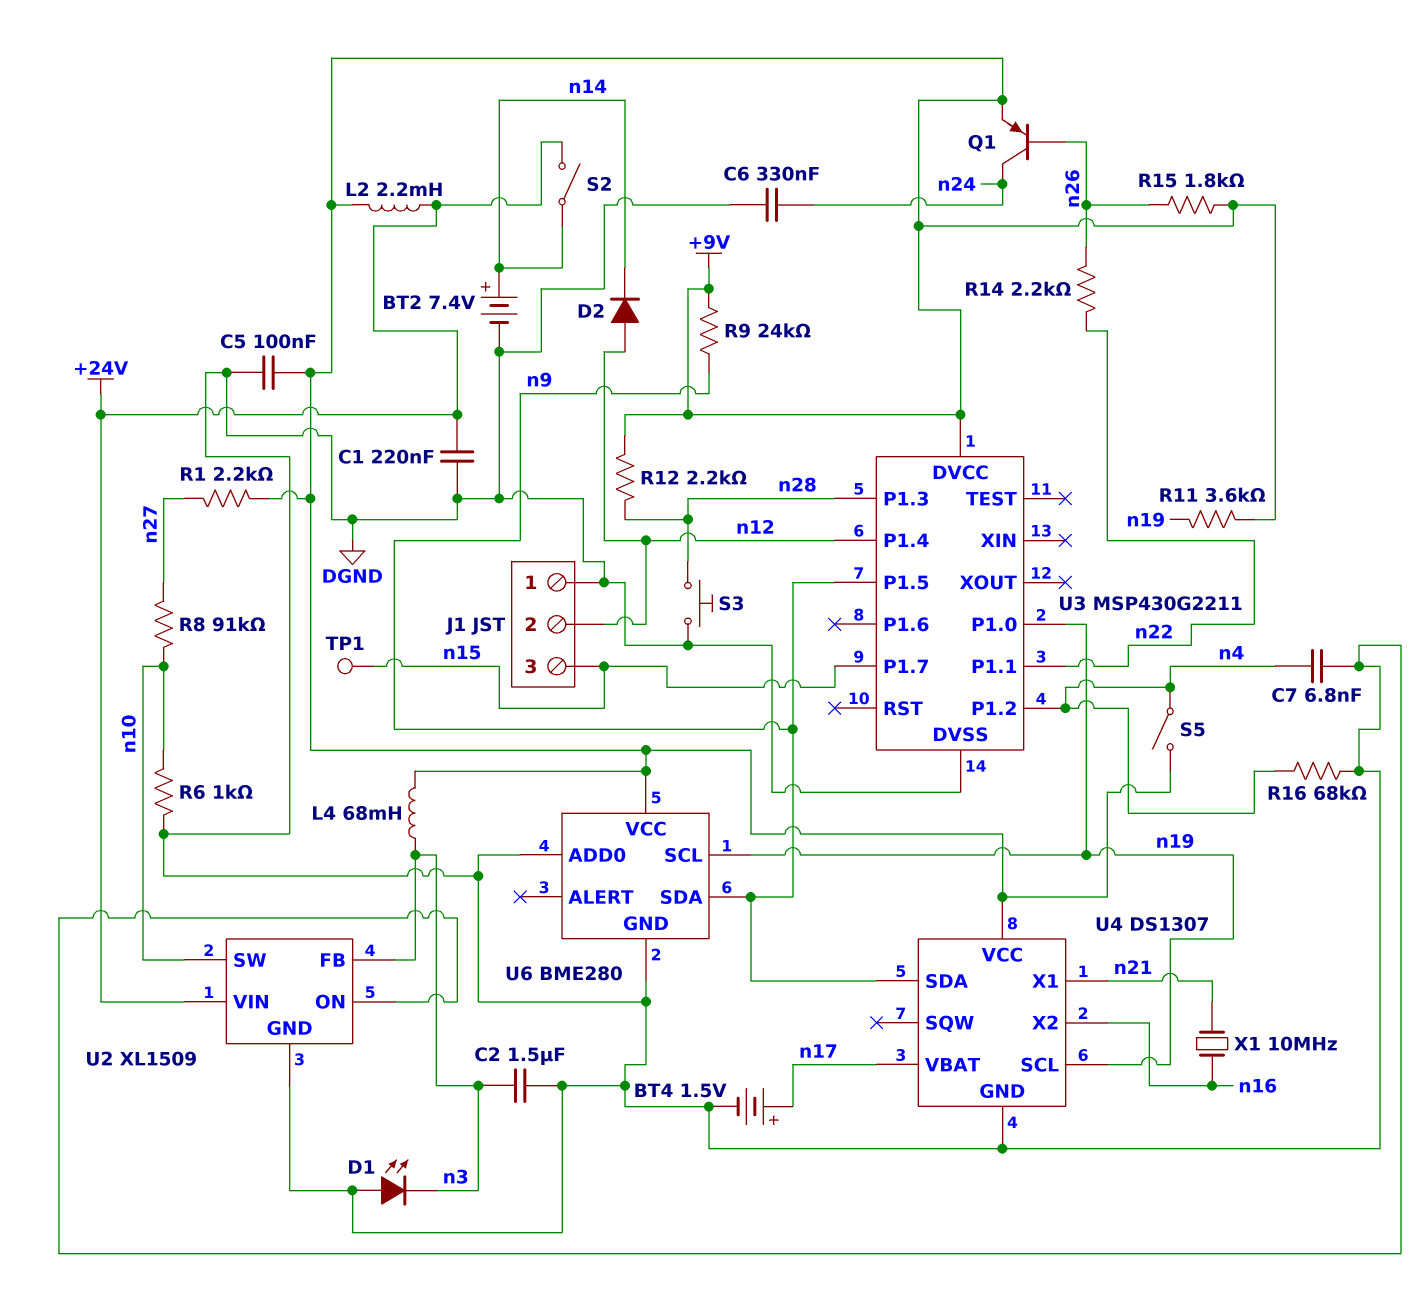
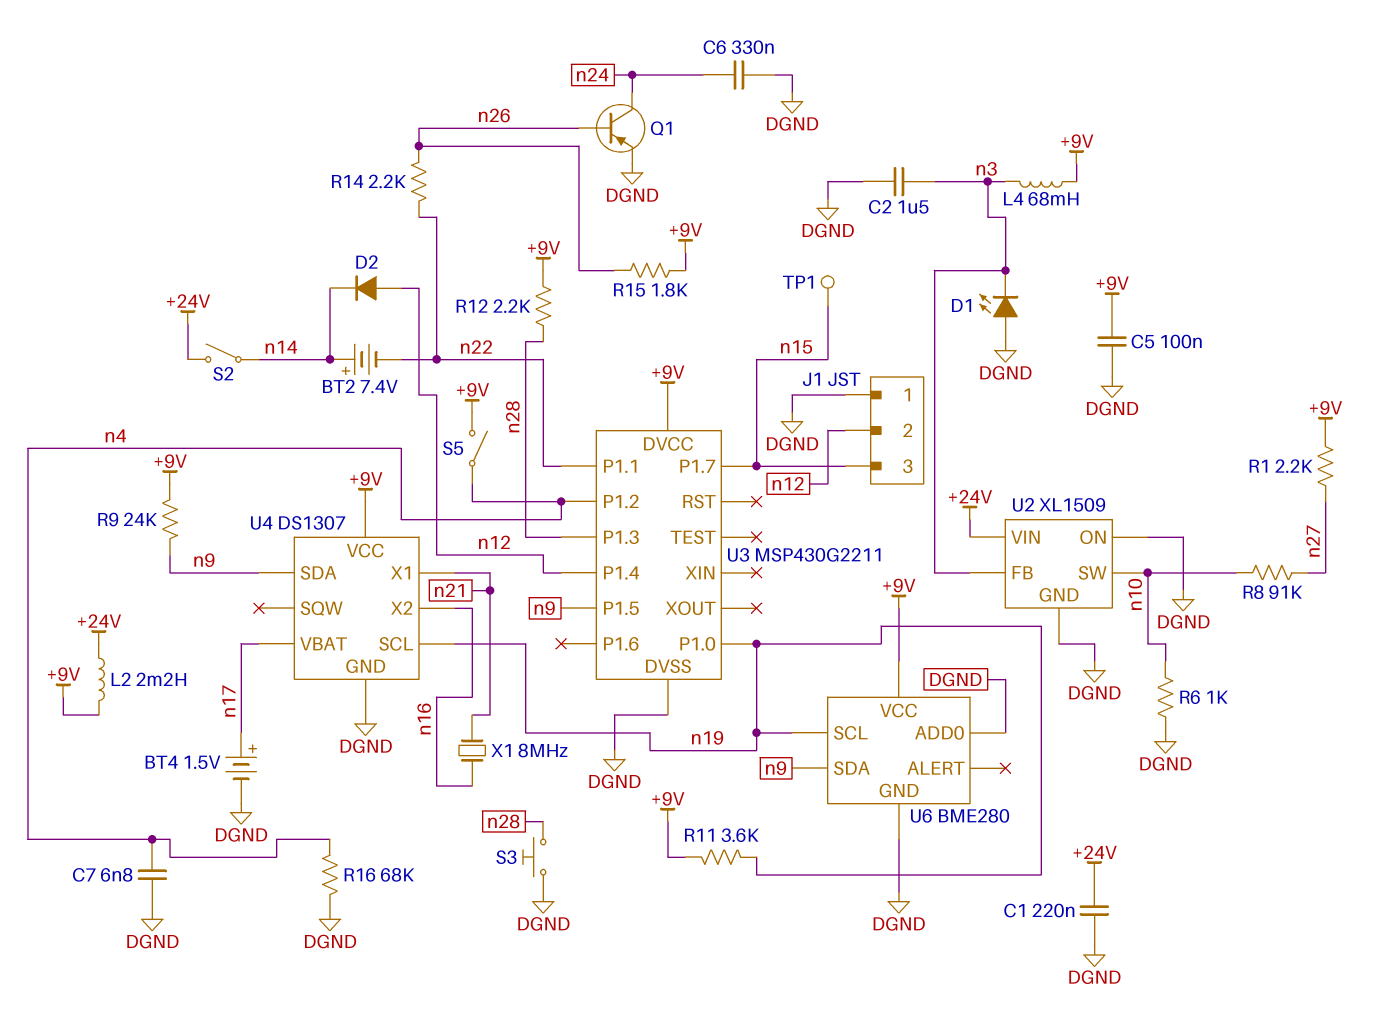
BT2: 7.4V (plus n14, minus DGND) -> 7.4V (plus n14, minus n22)
Q1: PNP (B n26, C n24, E +9V) -> PNP (B n26, C n24, E DGND)
X1: 10MHz (n16, n21) -> 8MHz (n16, n21)

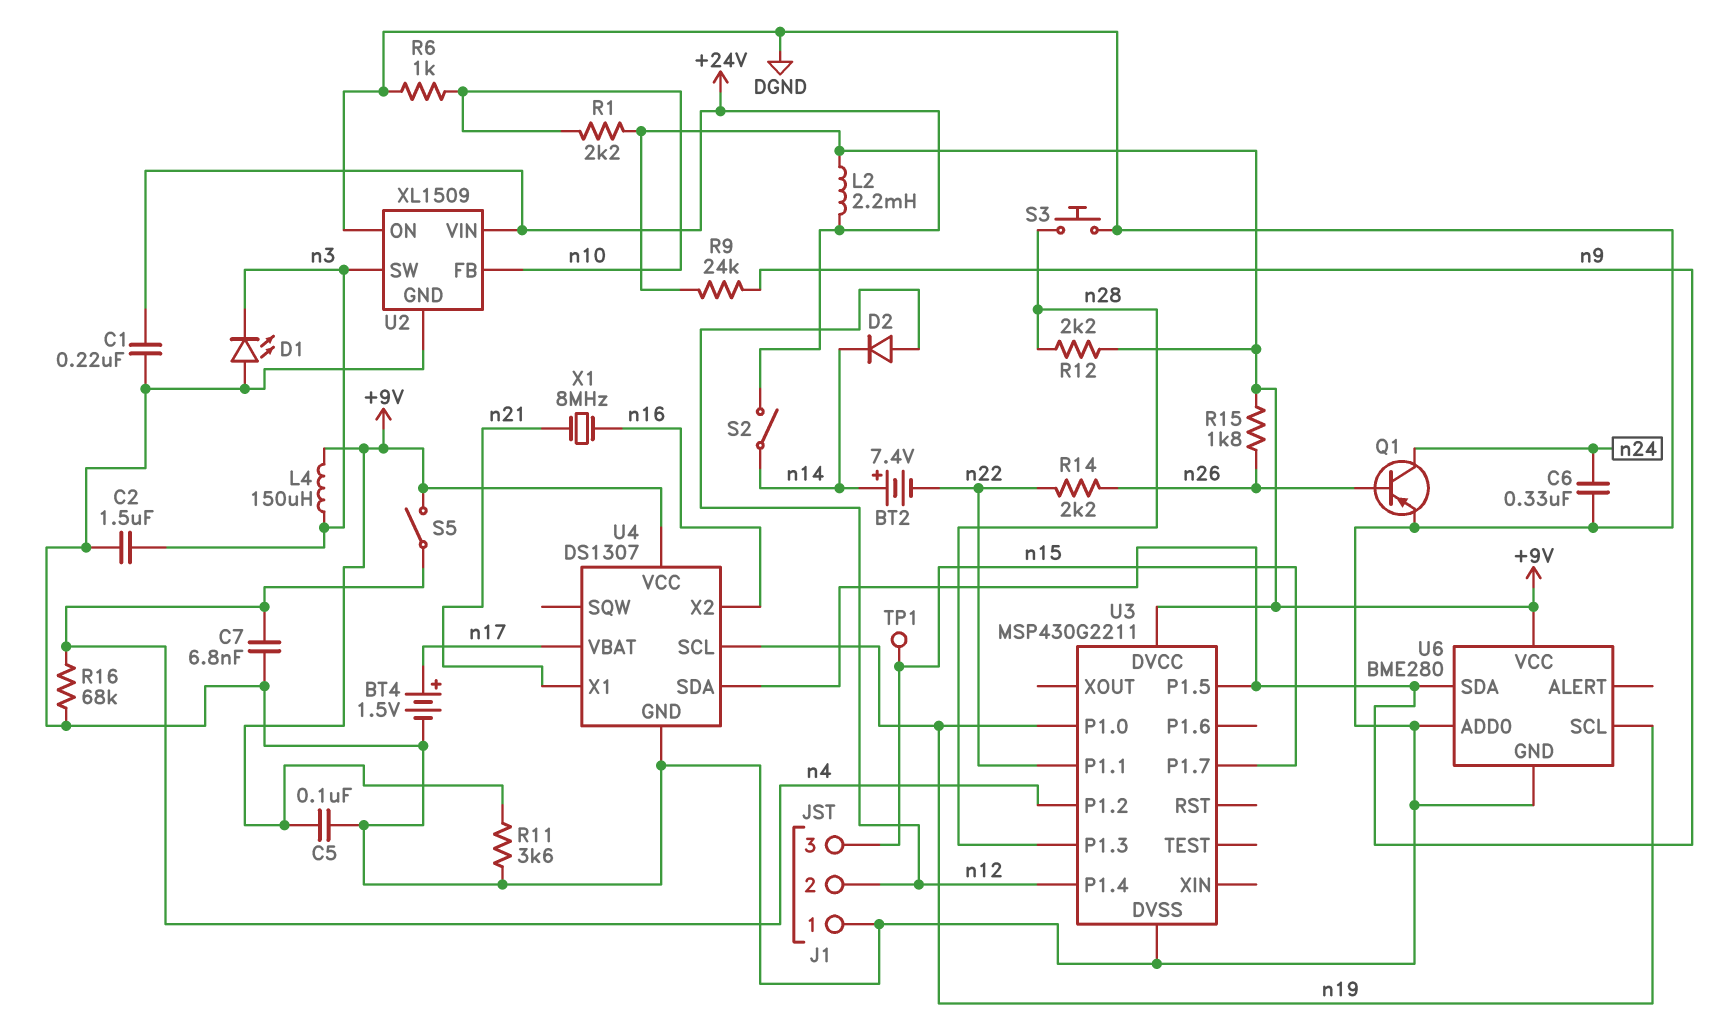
L4: 68mH (+9V, n3) -> 150uH (+9V, n3)
R1: 2.2k (+9V, n27) -> 2.2k (+9V, n10)
R8: 91k (n10, n27) -> none
R11: 3.6k (+9V, n19) -> 3.6k (+9V, DGND)
U2 pin FB: n3 -> n10
U2 pin SW: n10 -> n3

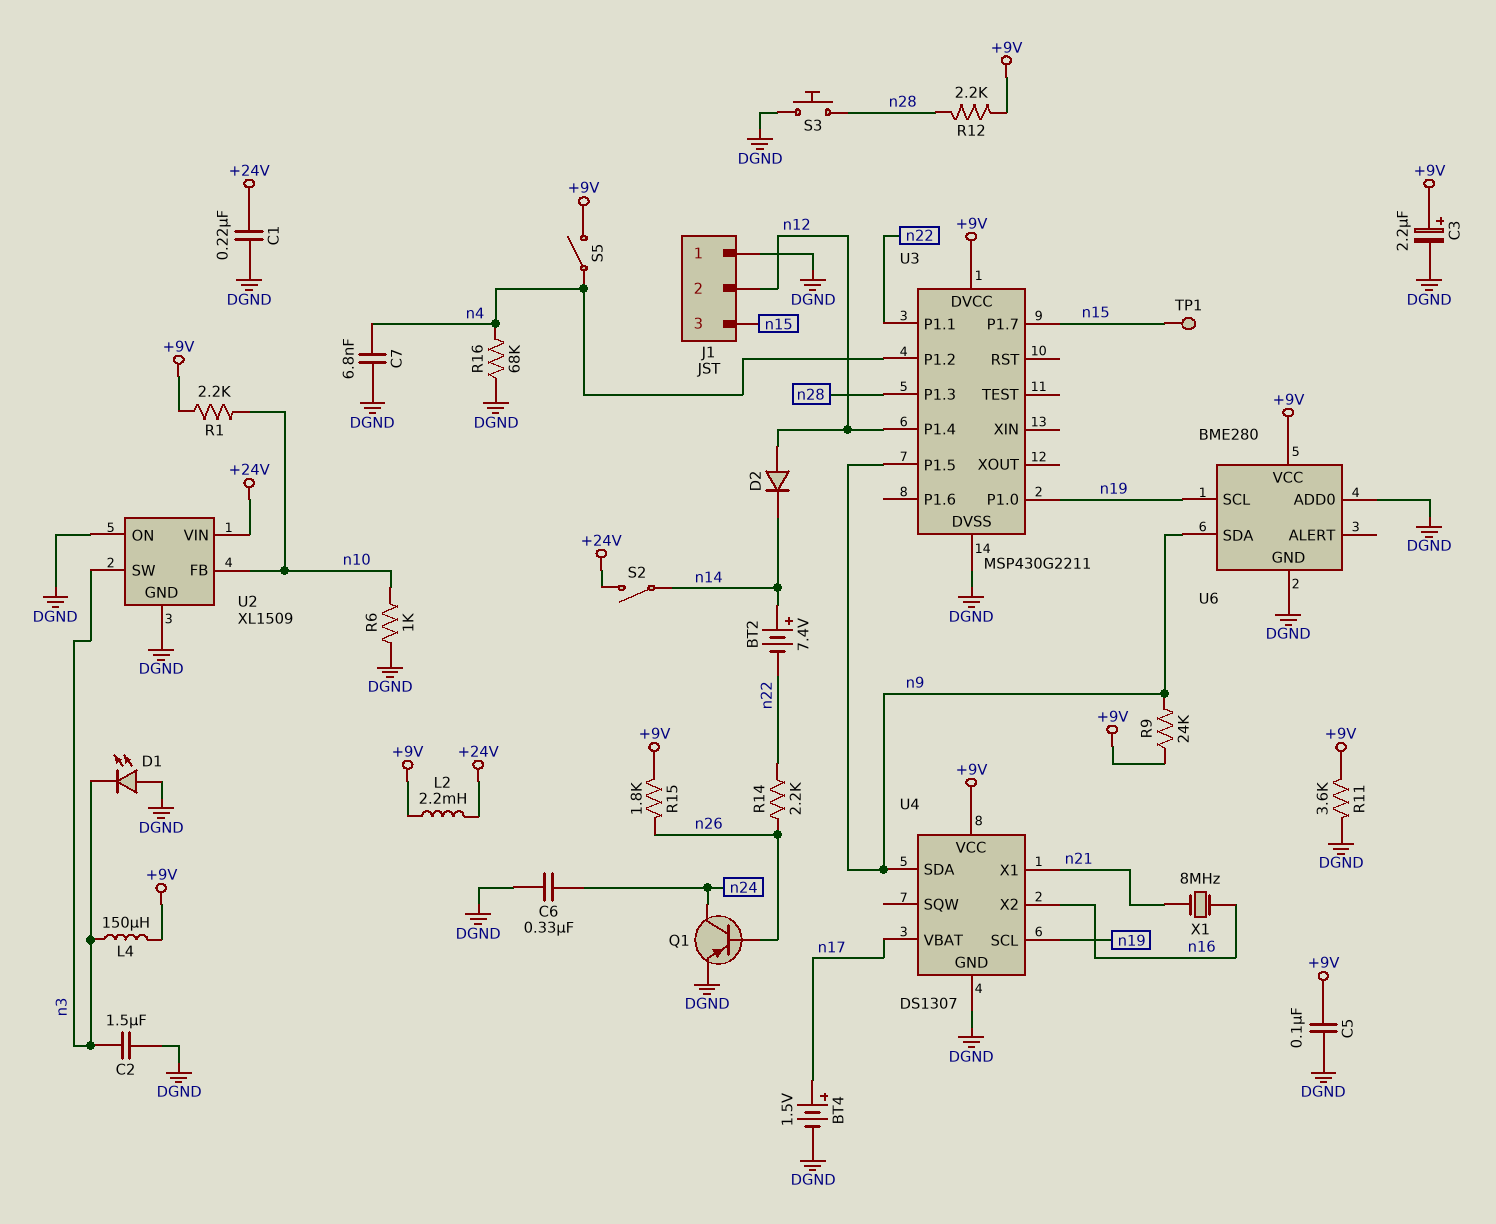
C3: none -> 2.2uF (plus +9V, minus DGND)

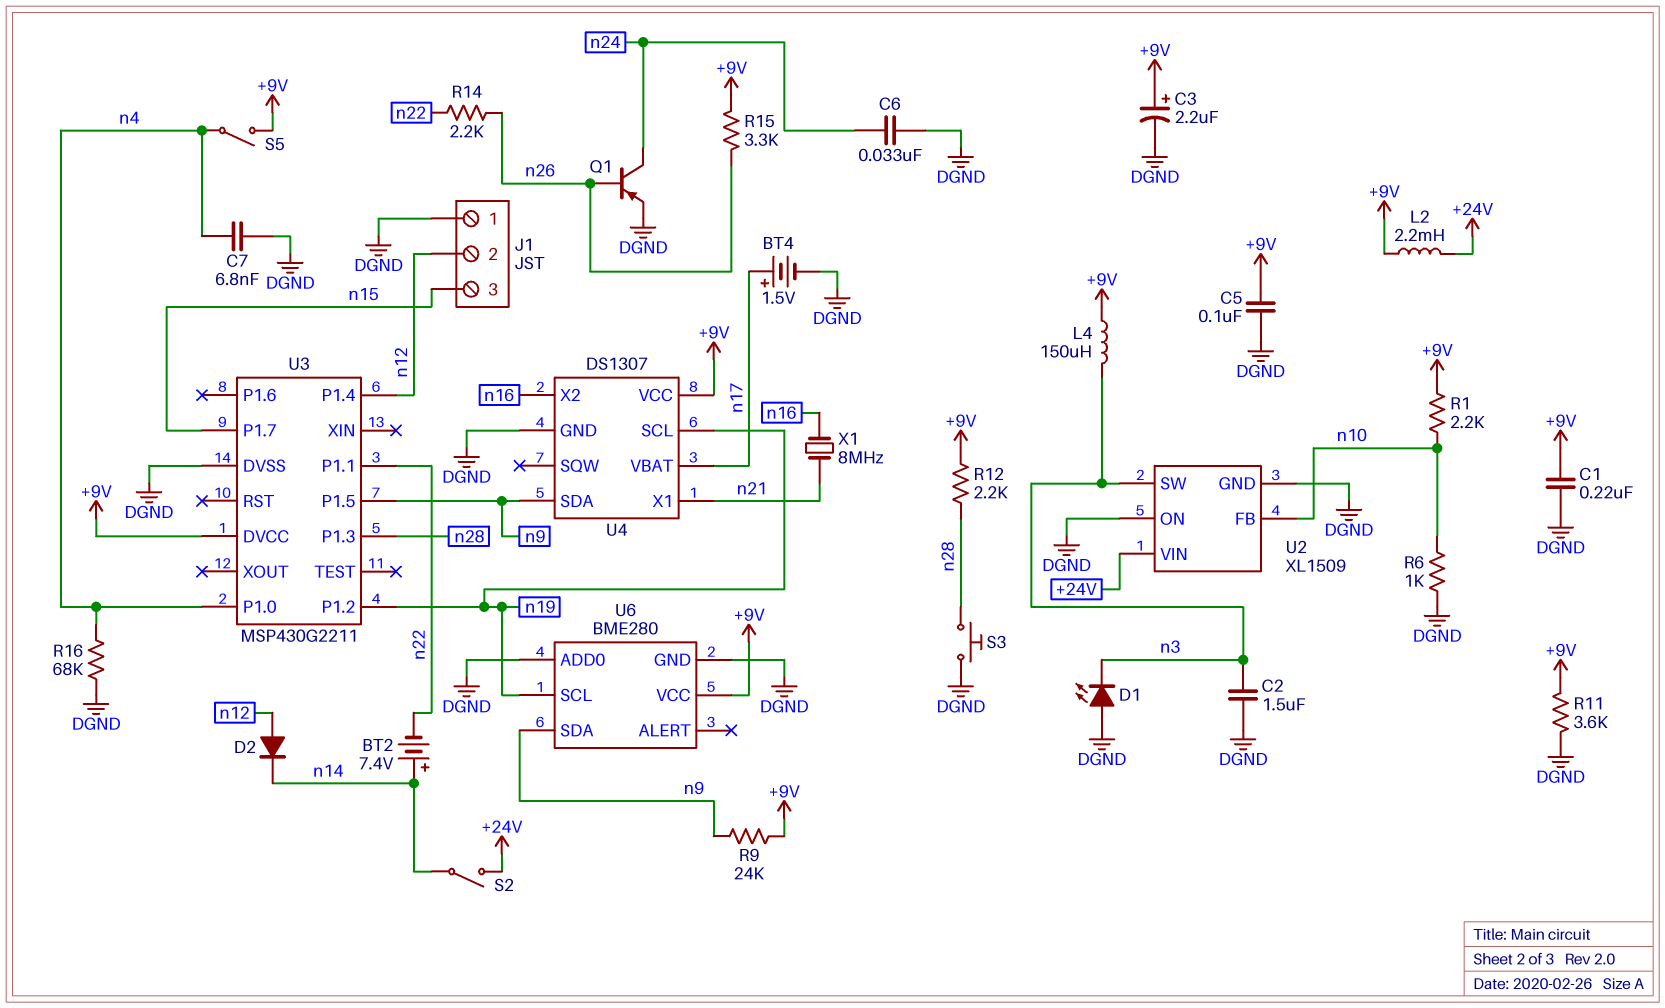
C1: 220nF (+24V, DGND) -> 220nF (+9V, DGND)
C6: 330nF (DGND, n24) -> 33nF (DGND, n24)
R15: 1.8k (+9V, n26) -> 3.3k (+9V, n26)
TP1: test point (n15) -> none
U3 pin P1.0: n19 -> n4
U3 pin P1.2: n4 -> n19

